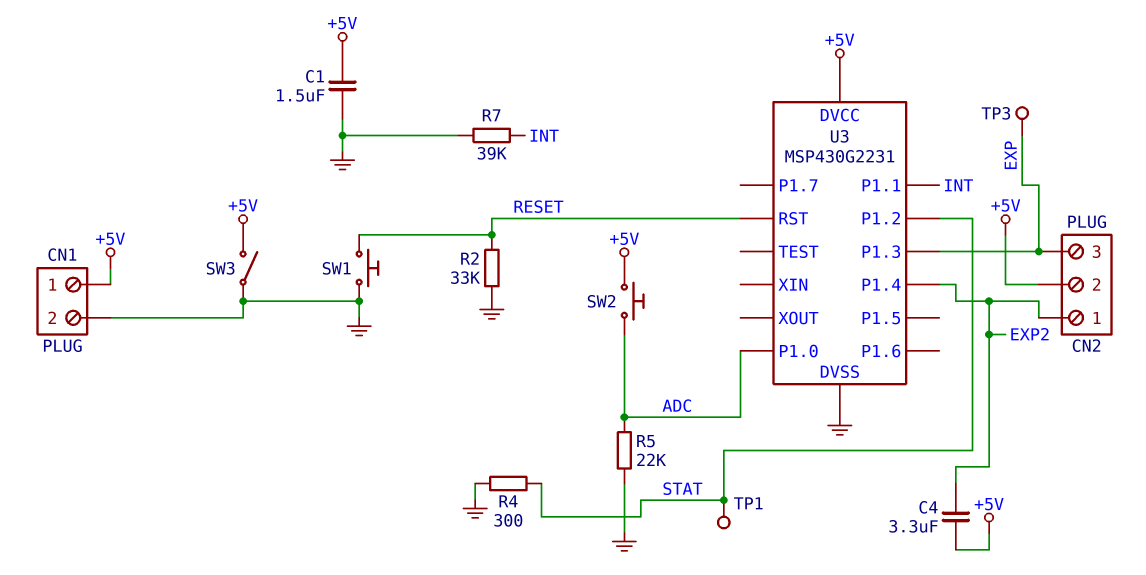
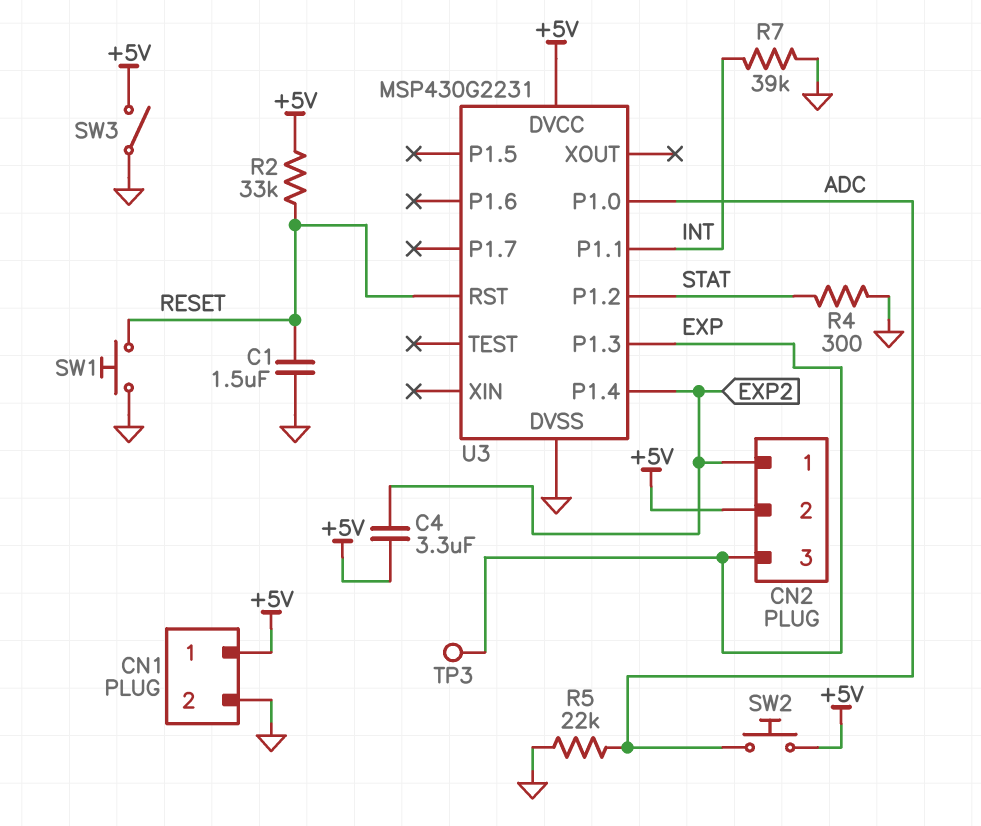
C1: 1.5uF (+5V, GND) -> 1.5uF (GND, RESET)
R2: 33k (GND, RESET) -> 33k (+5V, RESET)
TP1: test point (STAT) -> none

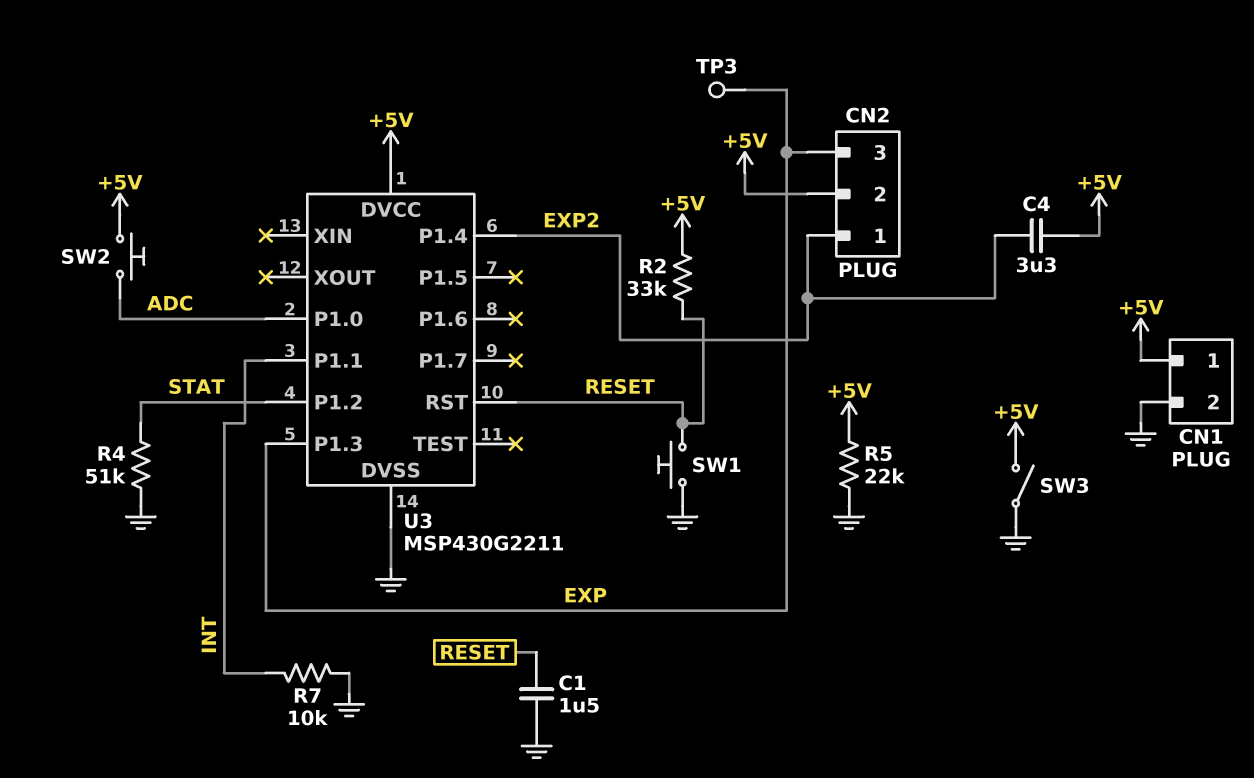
R4: 300 (GND, STAT) -> 51k (GND, STAT)
R5: 22k (ADC, GND) -> 22k (+5V, GND)
R7: 39k (GND, INT) -> 10k (GND, INT)
U3: MSP430G2231 -> MSP430G2211

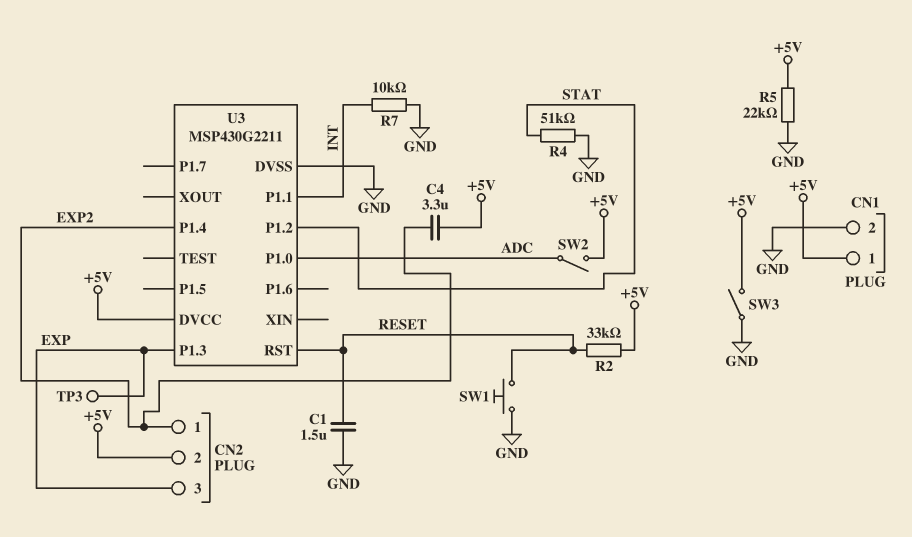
SW2: button (+5V, ADC) -> switch (+5V, ADC)

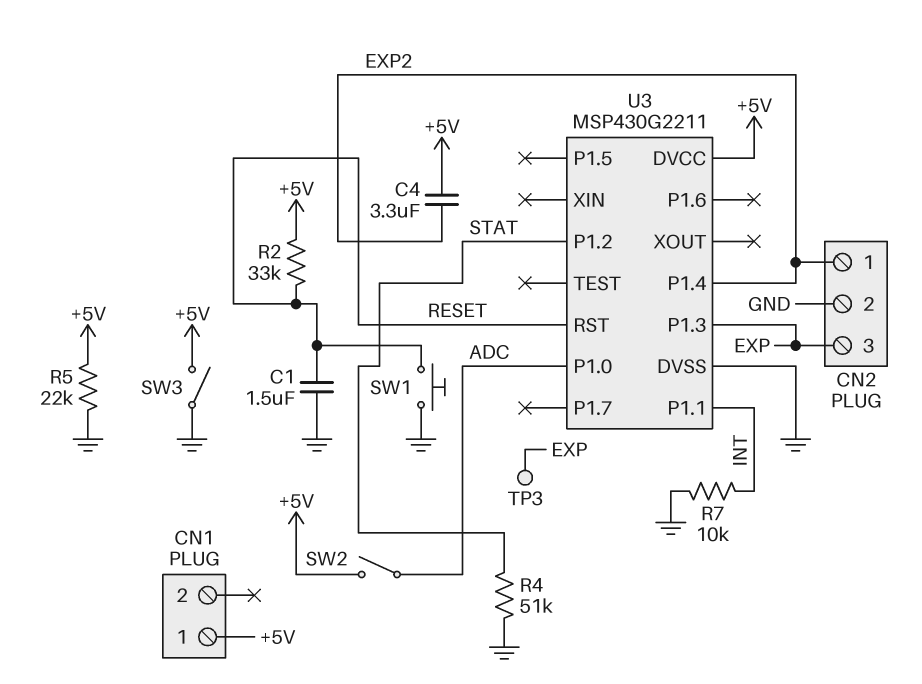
CN1 pin 2: GND -> none
CN2 pin 2: +5V -> GND

